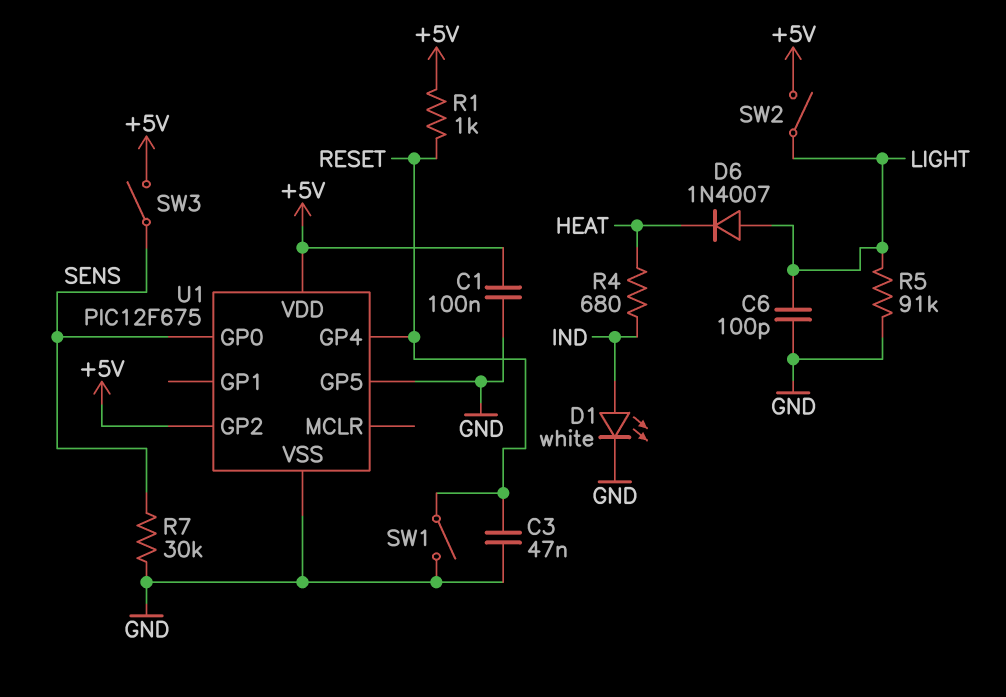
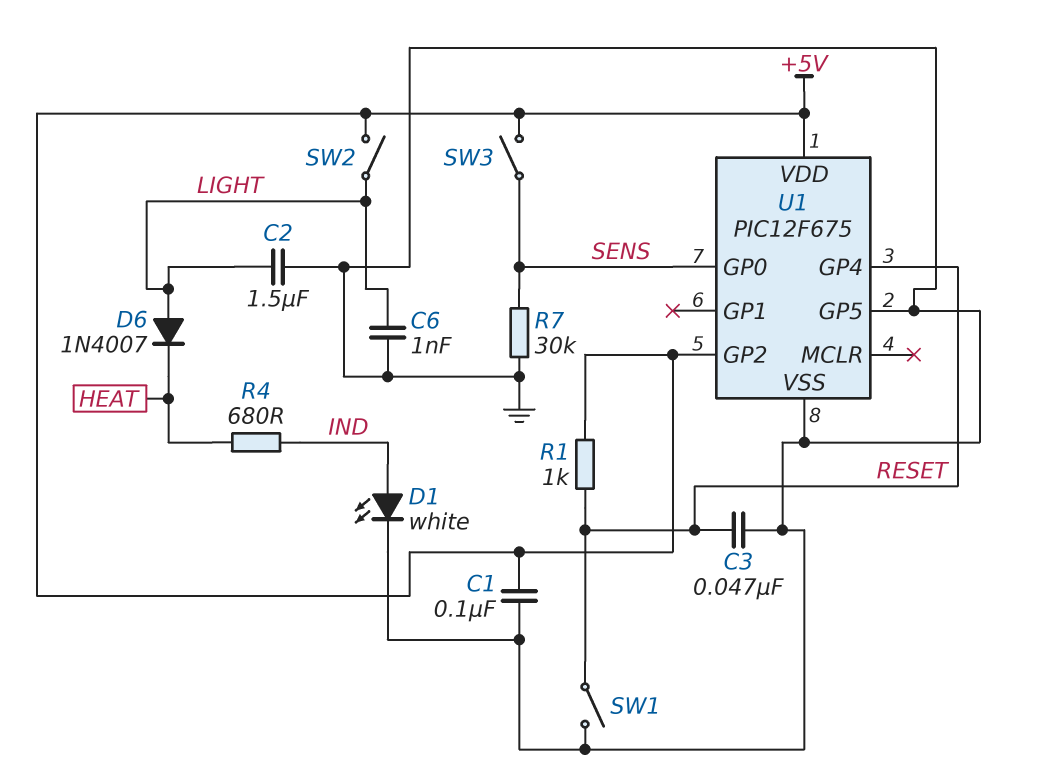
C2: none -> 1.5uF (GND, LIGHT)
C6: 100pF (GND, LIGHT) -> 1nF (GND, LIGHT)
R5: 91k (GND, LIGHT) -> none

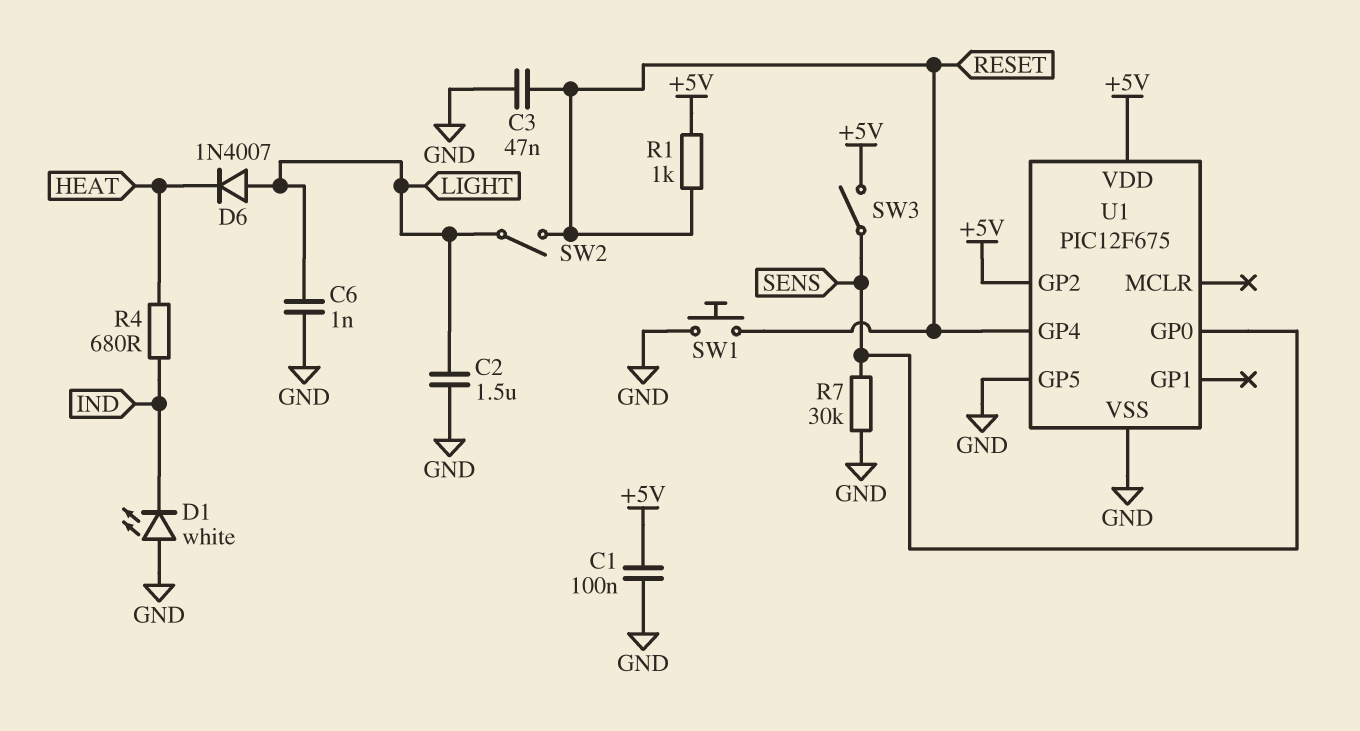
D1: LED white (A IND, K GND) -> LED white (A GND, K IND)
SW1: switch (GND, RESET) -> button (GND, RESET)
SW2: switch (+5V, LIGHT) -> switch (LIGHT, RESET)

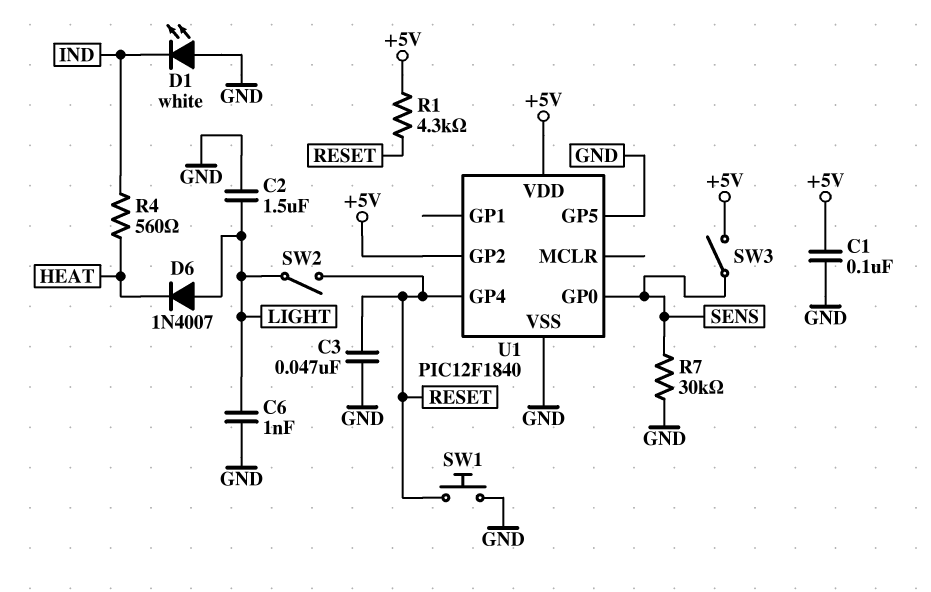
R1: 1k (+5V, RESET) -> 4.3k (+5V, RESET)
R4: 680 (HEAT, IND) -> 560 (HEAT, IND)
U1: PIC12F675 -> PIC12F1840

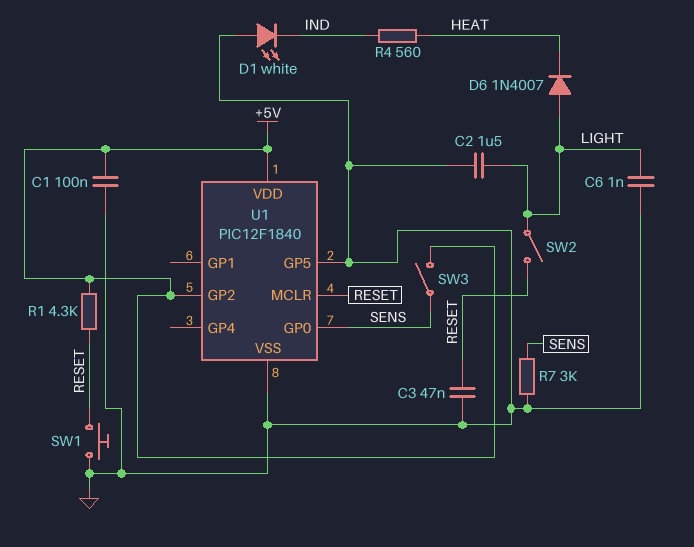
R7: 30k (GND, SENS) -> 3k (GND, SENS)
U1 pin GP4: RESET -> none
U1 pin MCLR: none -> RESET

